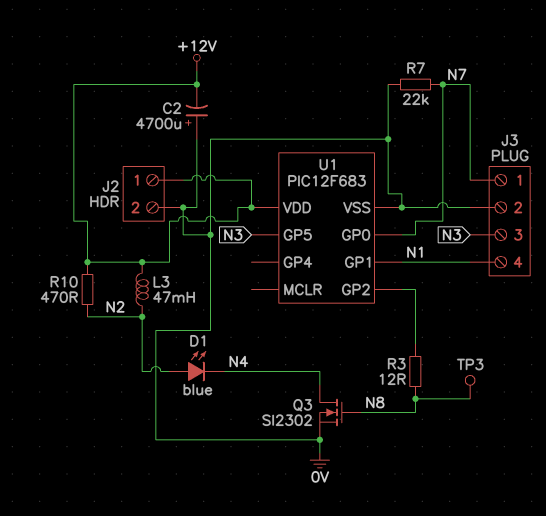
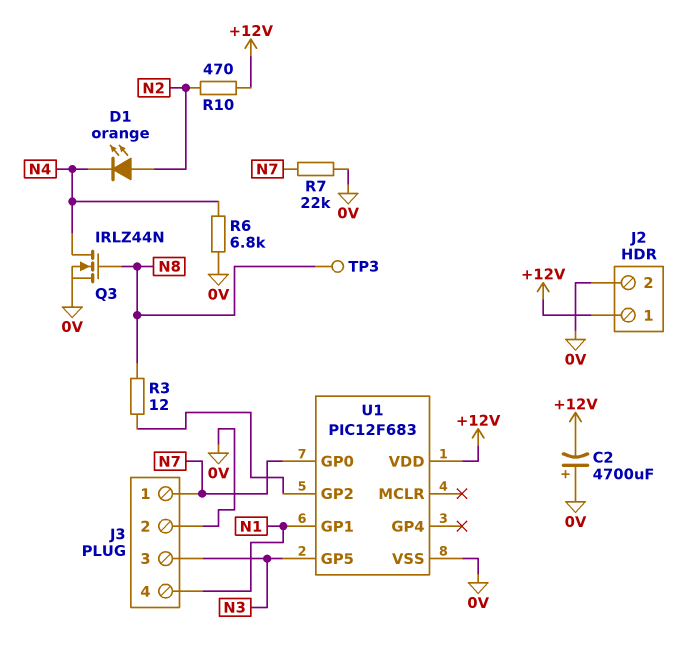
D1: LED blue (A N2, K N4) -> LED orange (A N2, K N4)
L3: 47mH (+12V, N2) -> none
Q3: NMOS SI2302 (G N8, D N4, S 0V) -> NMOS IRLZ44N (G N8, D N4, S 0V)
R6: none -> 6.8k (0V, N4)

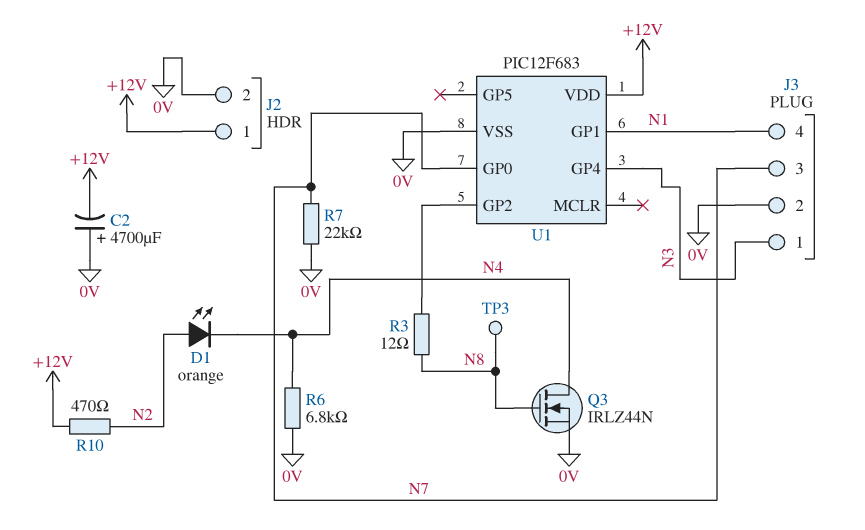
J3 pin 1: N7 -> N3
J3 pin 3: N3 -> N7
U1 pin GP4: none -> N3
U1 pin GP5: N3 -> none

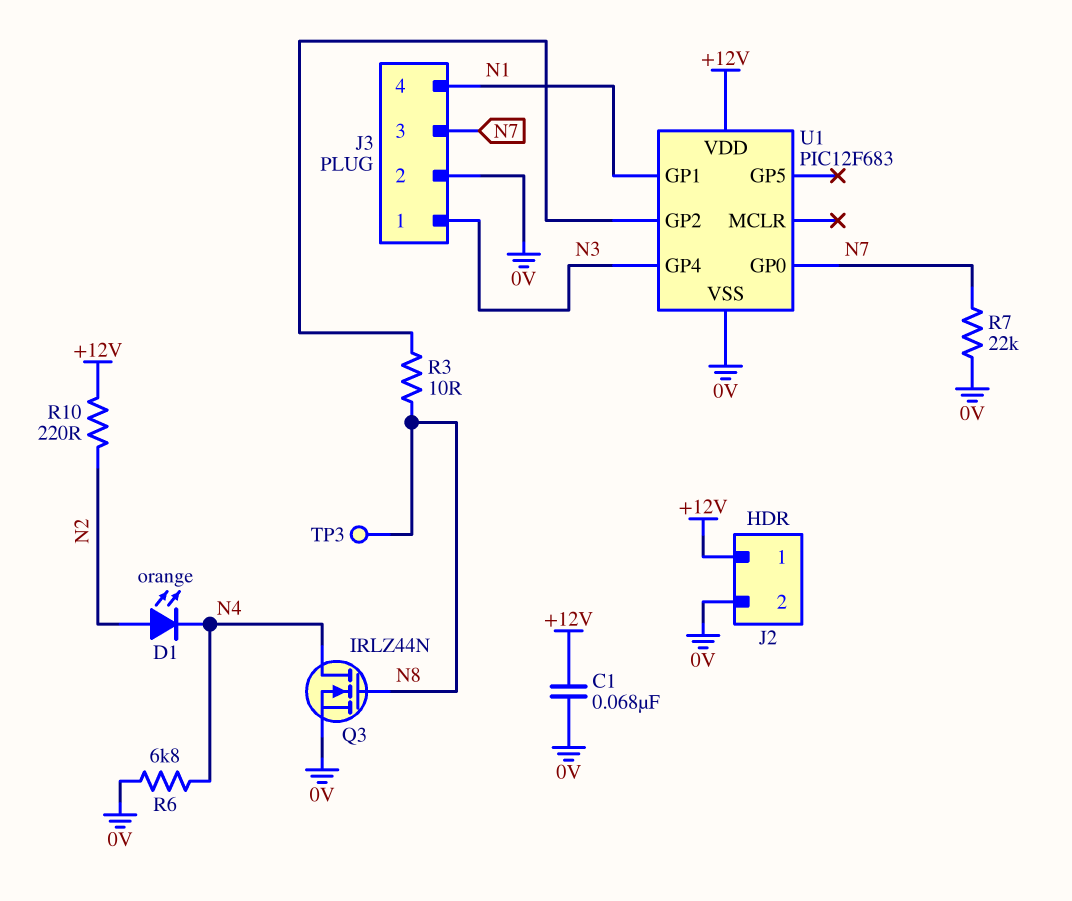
C1: none -> 68nF (+12V, 0V)
C2: 4700uF (plus 0V, minus +12V) -> none
R3: 12 (N8, U1/GP2) -> 10 (N8, U1/GP2)
R10: 470 (+12V, N2) -> 220 (+12V, N2)

